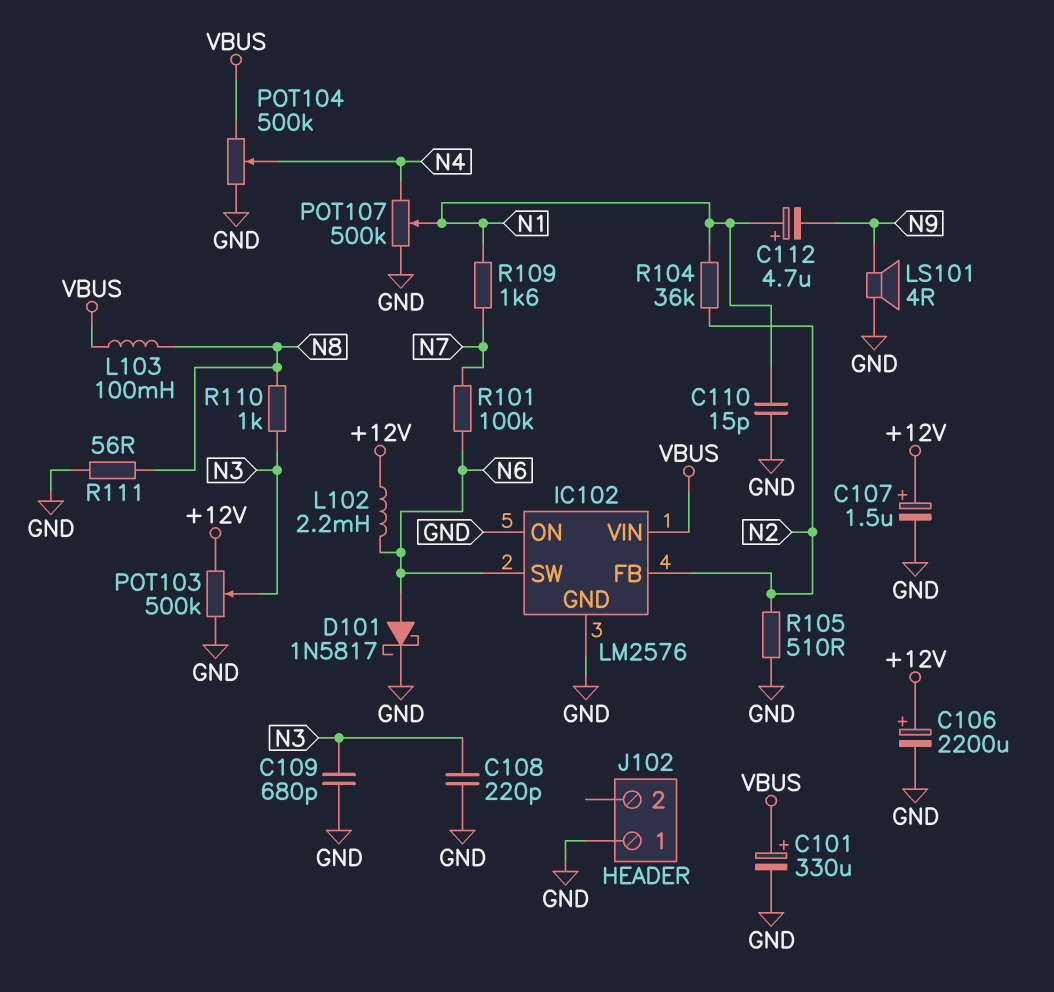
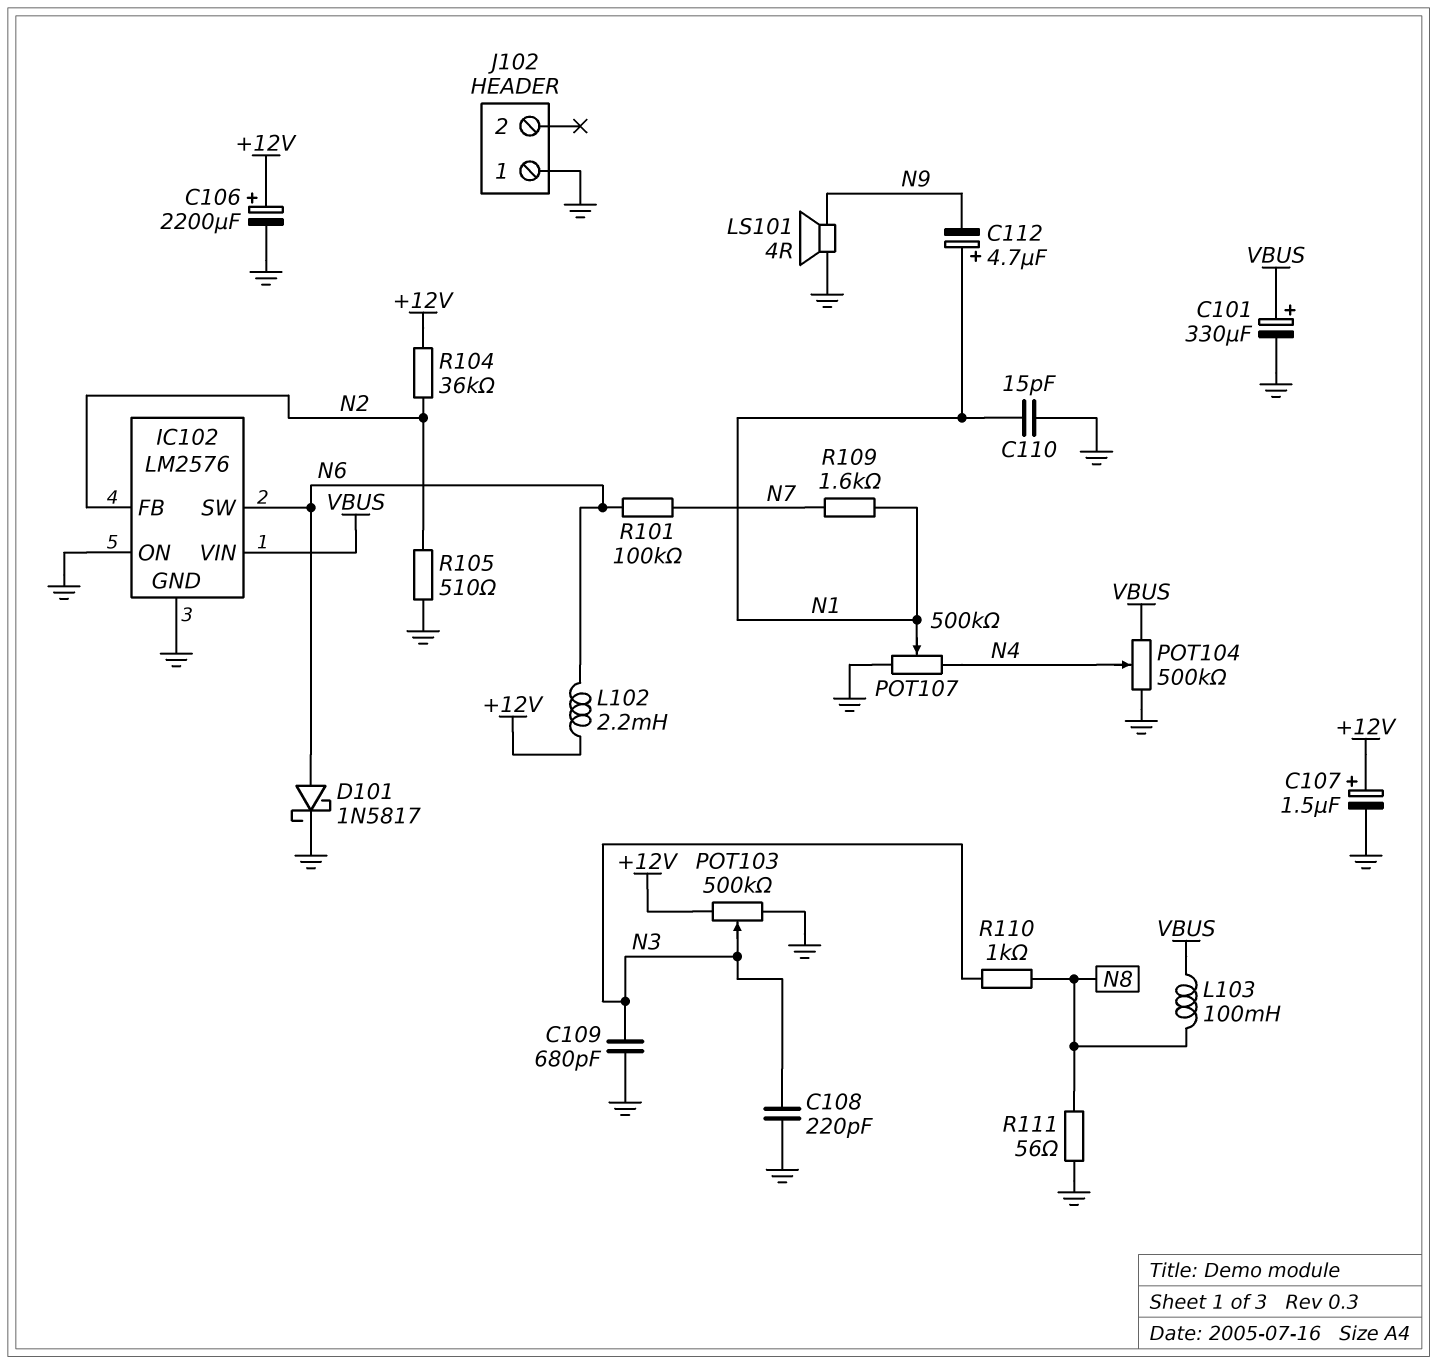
R104: 36k (N1, N2) -> 36k (+12V, N2)

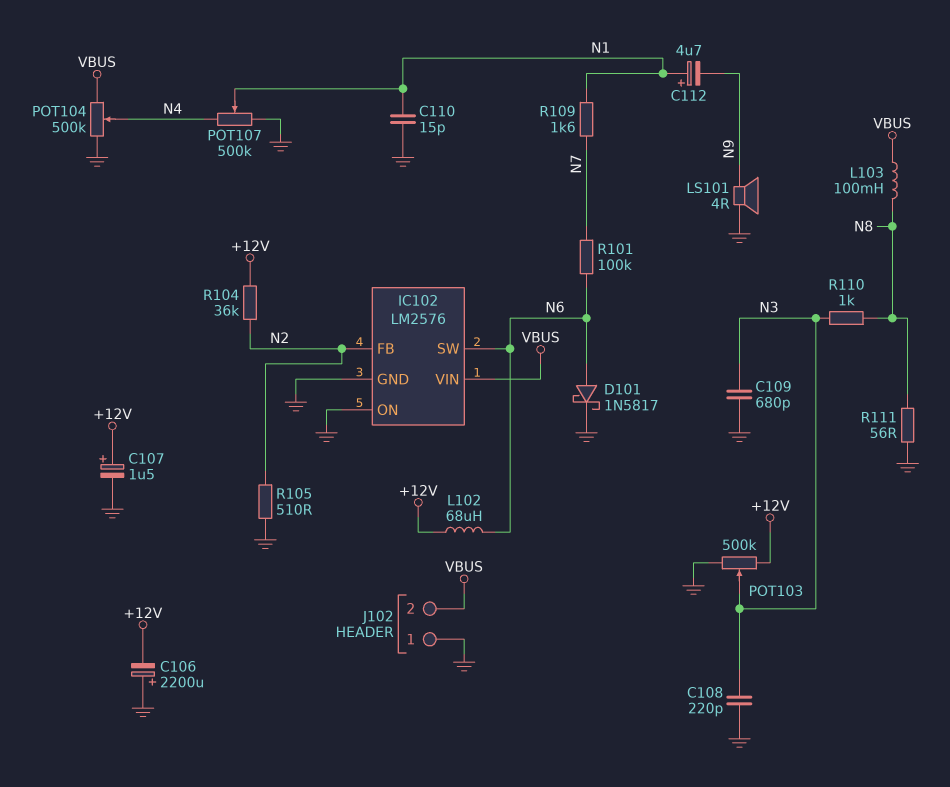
C101: 330uF (plus VBUS, minus GND) -> none
C106: 2200uF (plus +12V, minus GND) -> 2200uF (plus GND, minus +12V)
J102 pin 2: none -> VBUS
L102: 2.2mH (+12V, N6) -> 68uH (+12V, N6)

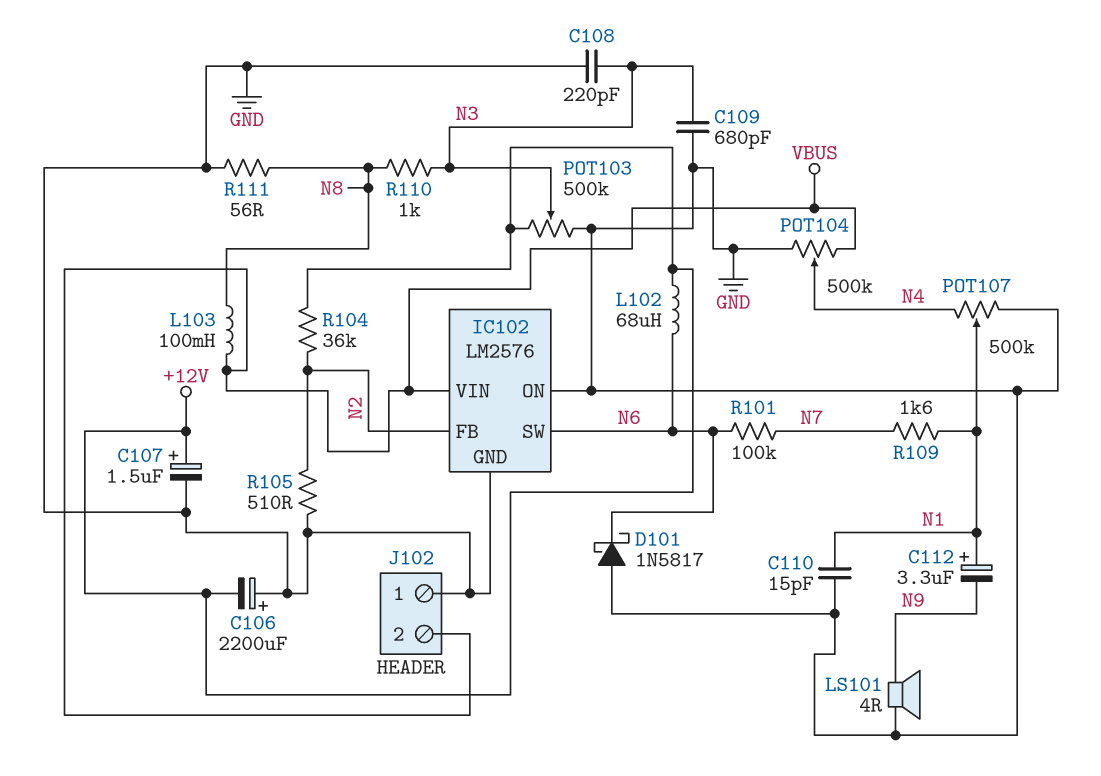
C112: 4.7uF (plus N1, minus N9) -> 3.3uF (plus N1, minus N9)
D101: schottky 1N5817 (A N6, K GND) -> schottky 1N5817 (A GND, K N6)

